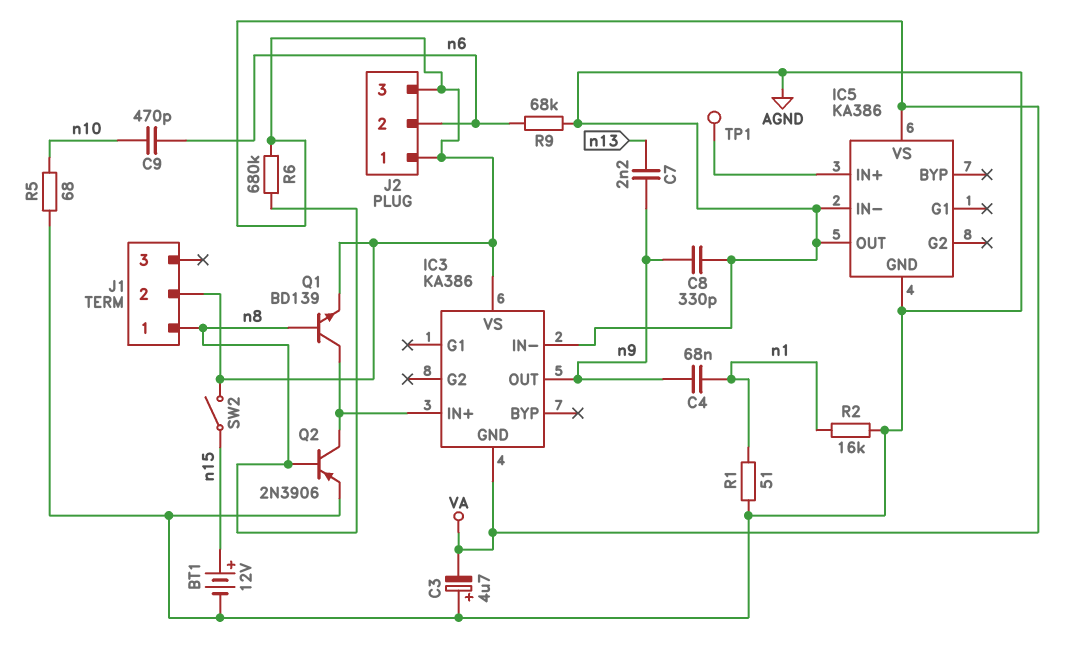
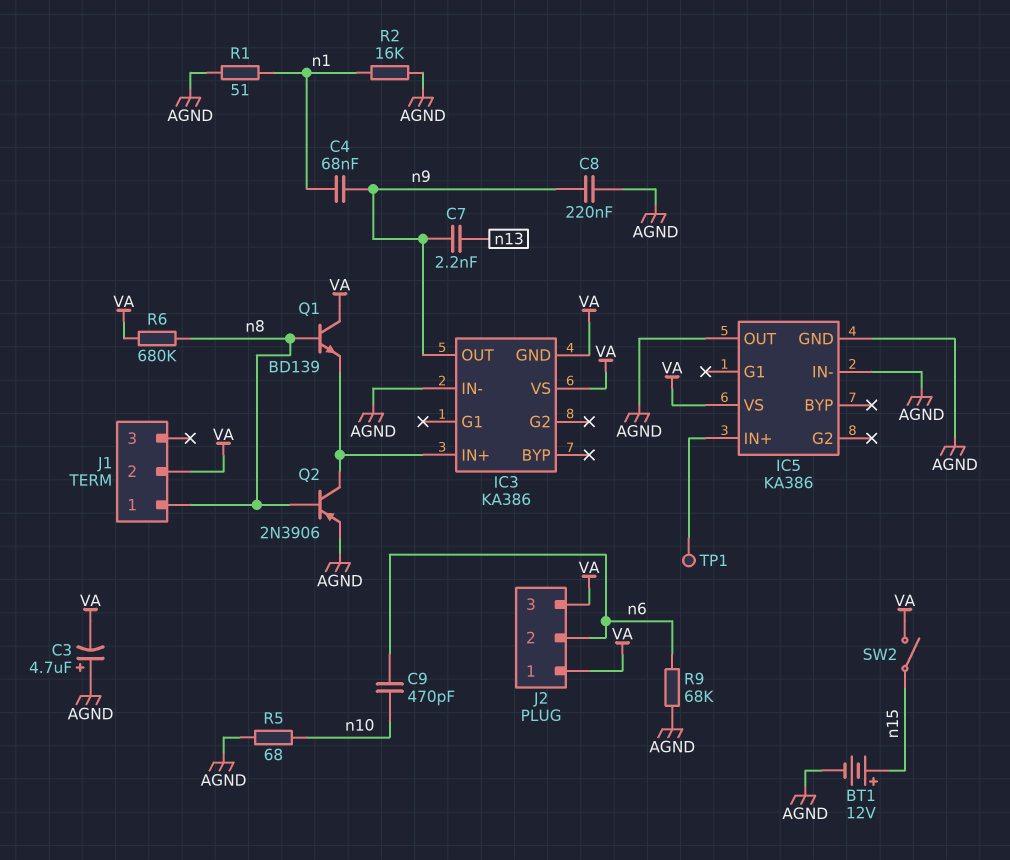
C8: 330pF (AGND, n9) -> 220nF (AGND, n9)
Q1: NPN BD139 (B n8, C IC3/IN+, E VA) -> NPN BD139 (B n8, C VA, E IC3/IN+)

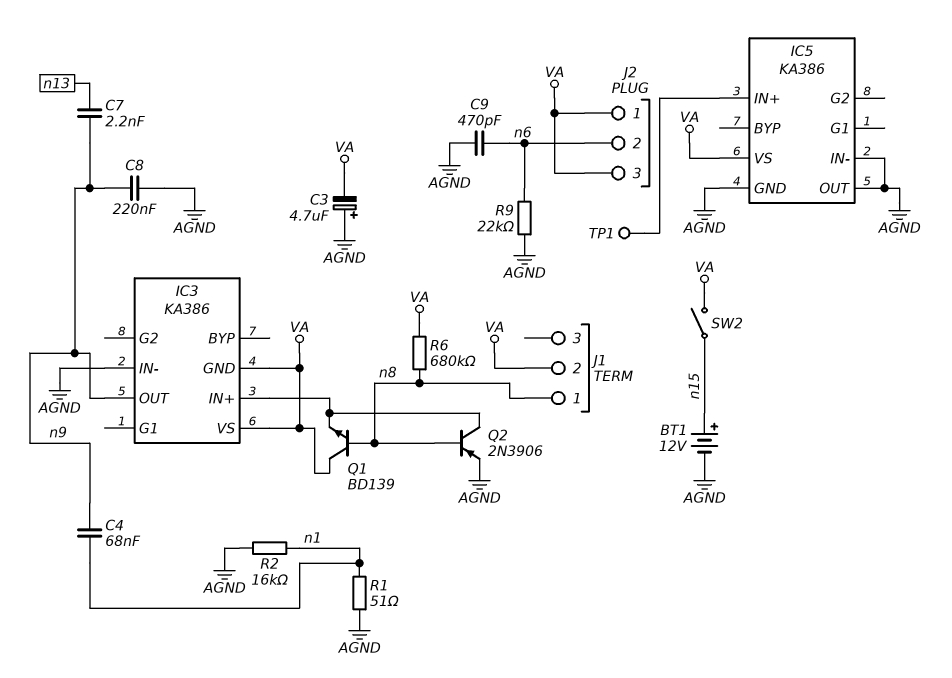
C9: 470pF (n6, n10) -> 470pF (AGND, n6)
R5: 68 (AGND, n10) -> none
R9: 68k (AGND, n6) -> 22k (AGND, n6)

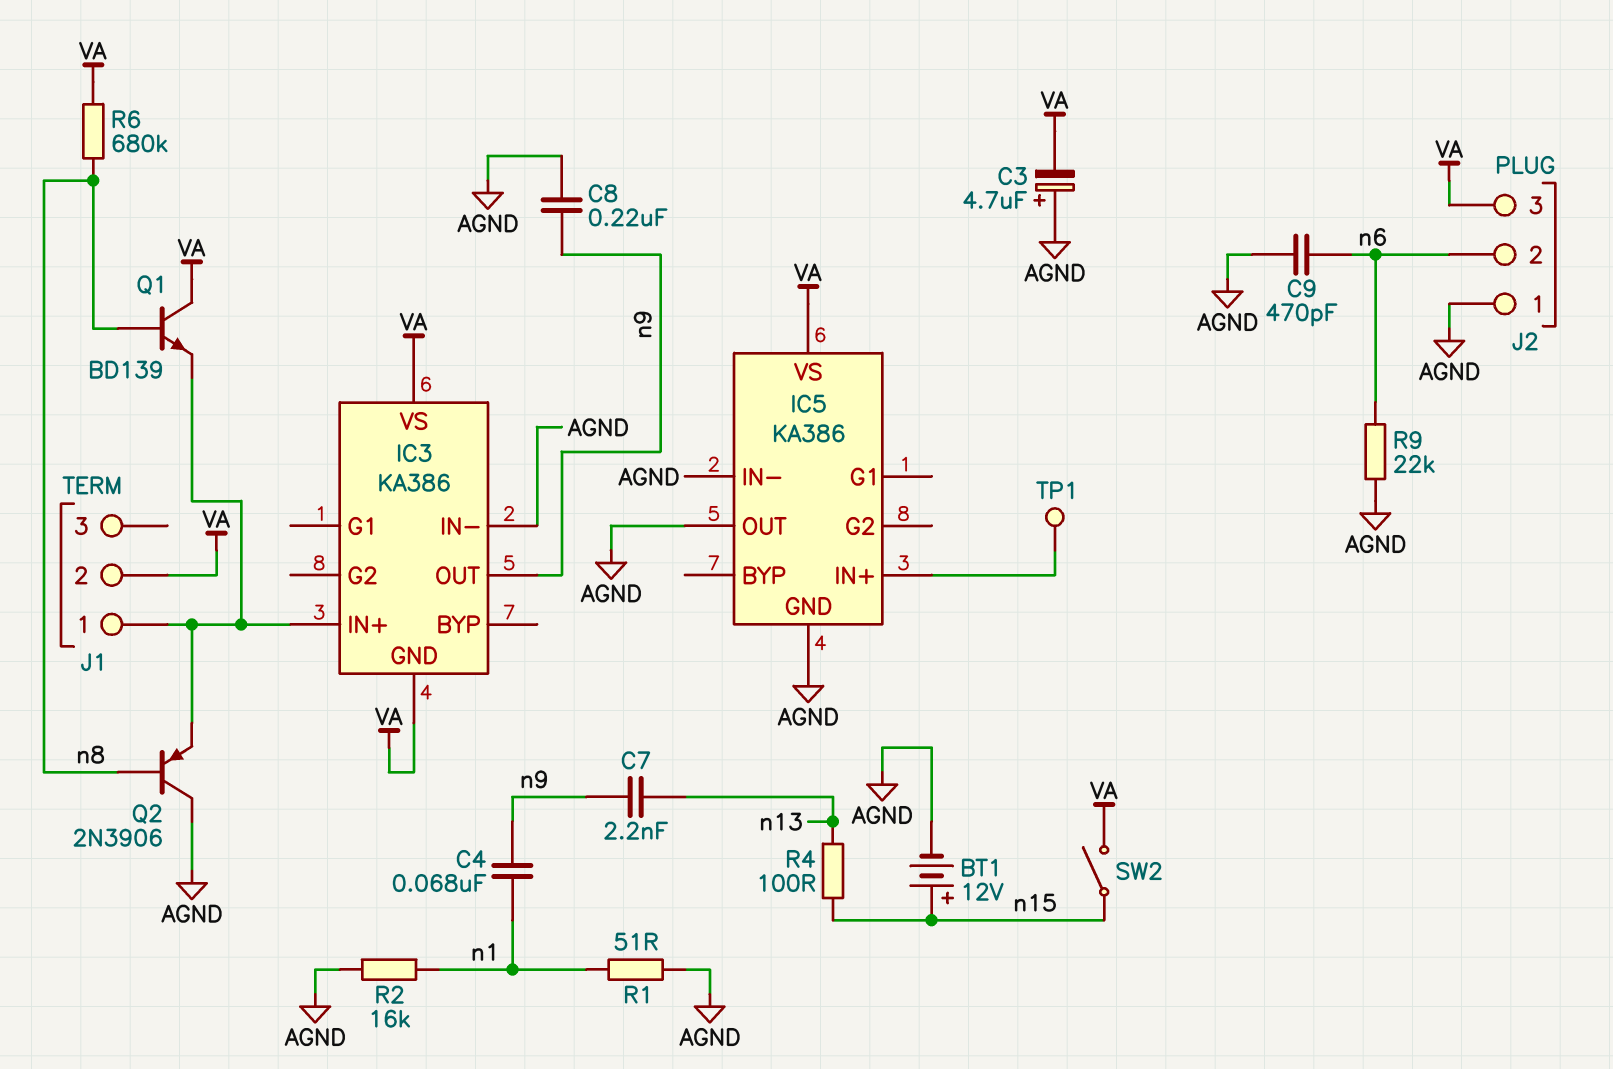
J1 pin 1: n8 -> IC3/IN+
J2 pin 1: VA -> AGND
Q2: PNP 2N3906 (B n8, C IC3/IN+, E AGND) -> PNP 2N3906 (B n8, C AGND, E IC3/IN+)
R4: none -> 100 (n13, n15)

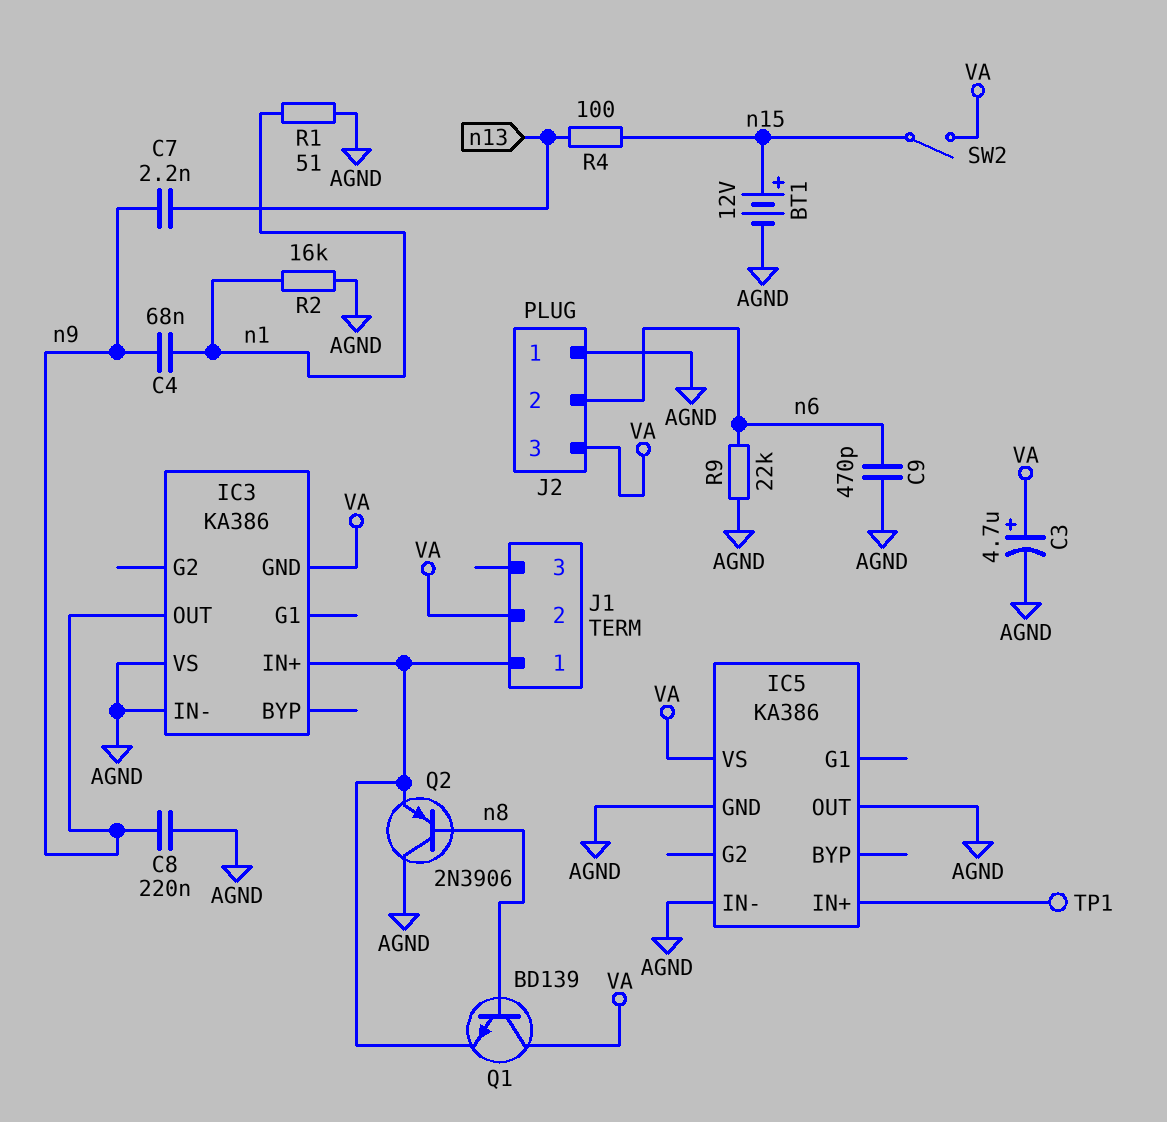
C3: 4.7uF (plus AGND, minus VA) -> 4.7uF (plus VA, minus AGND)
IC3 pin VS: VA -> AGND
R6: 680k (VA, n8) -> none

